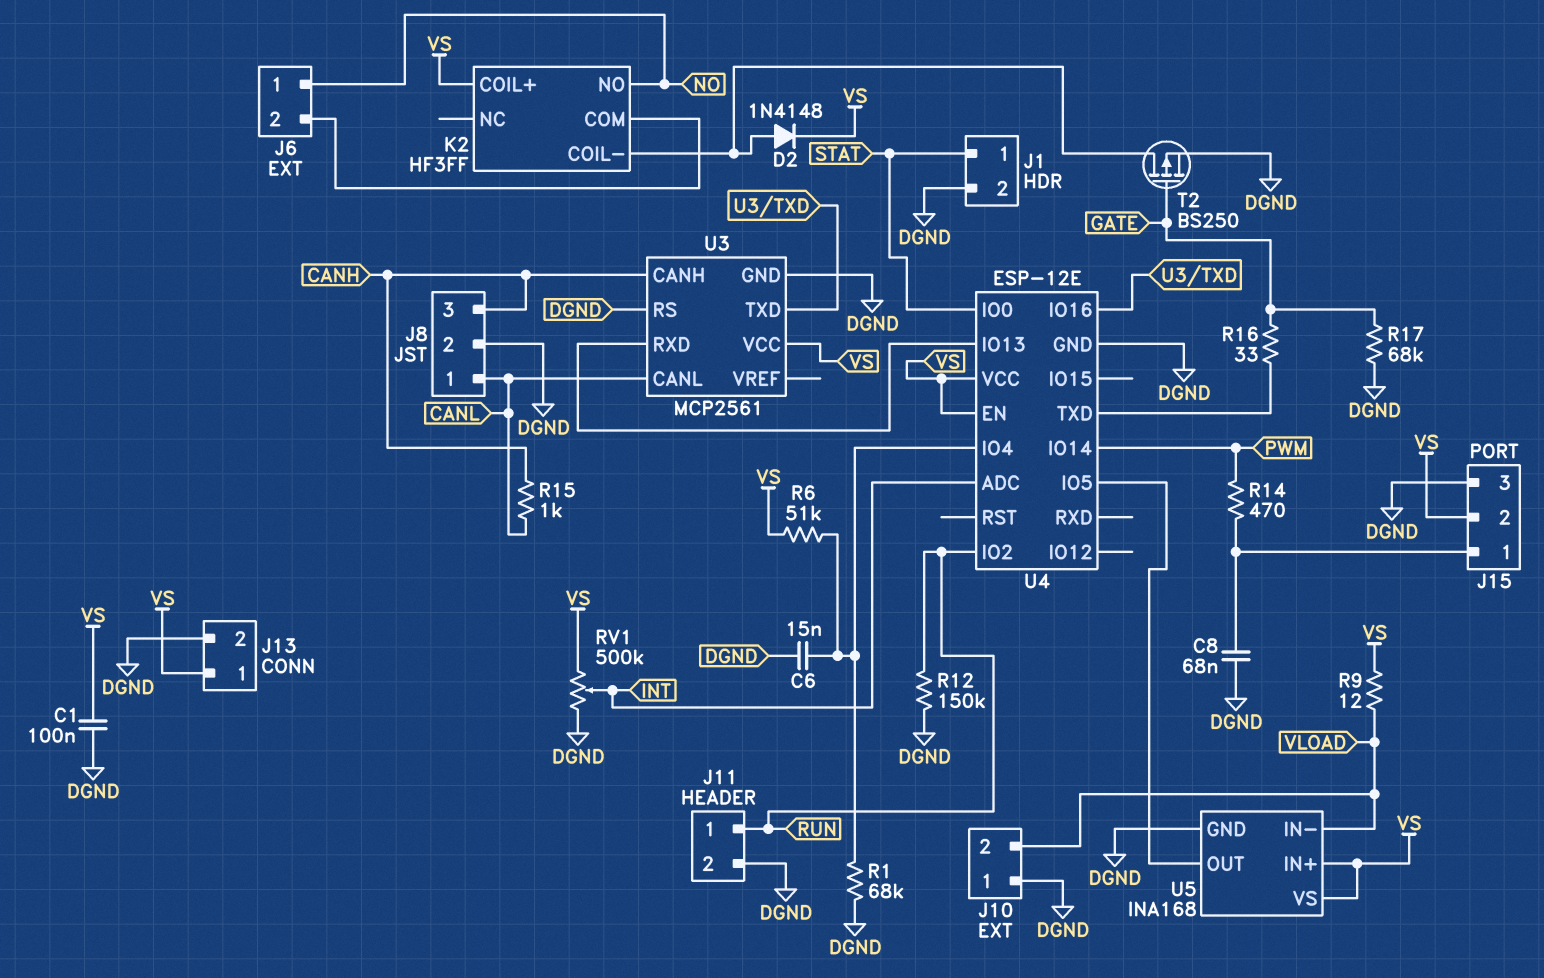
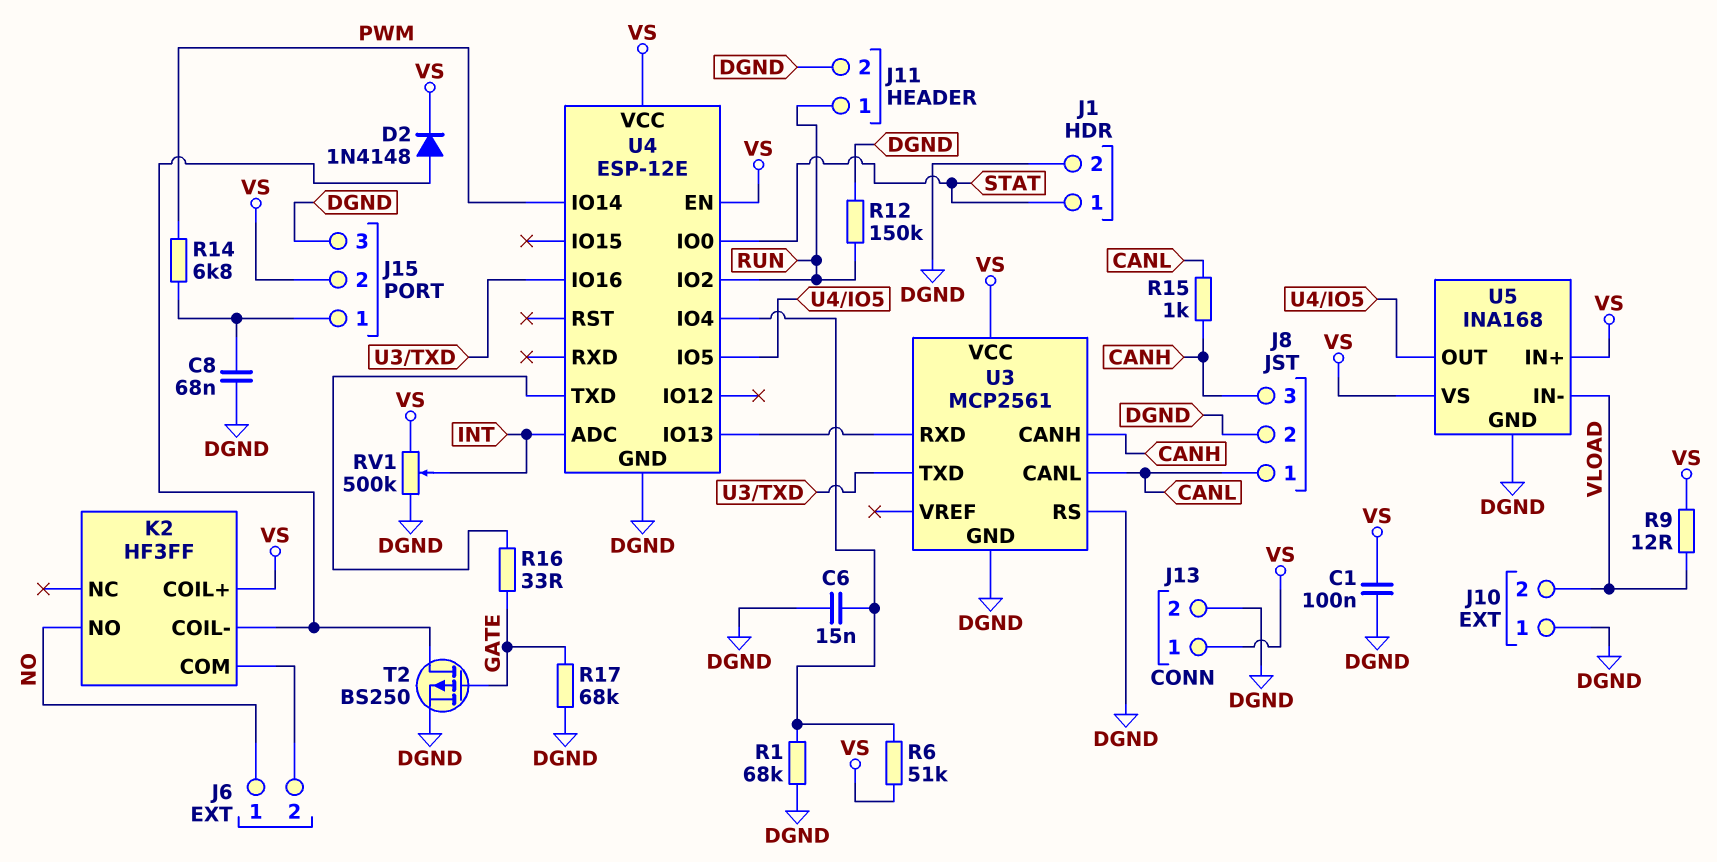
R14: 470 (J15/1, PWM) -> 6.8k (J15/1, PWM)

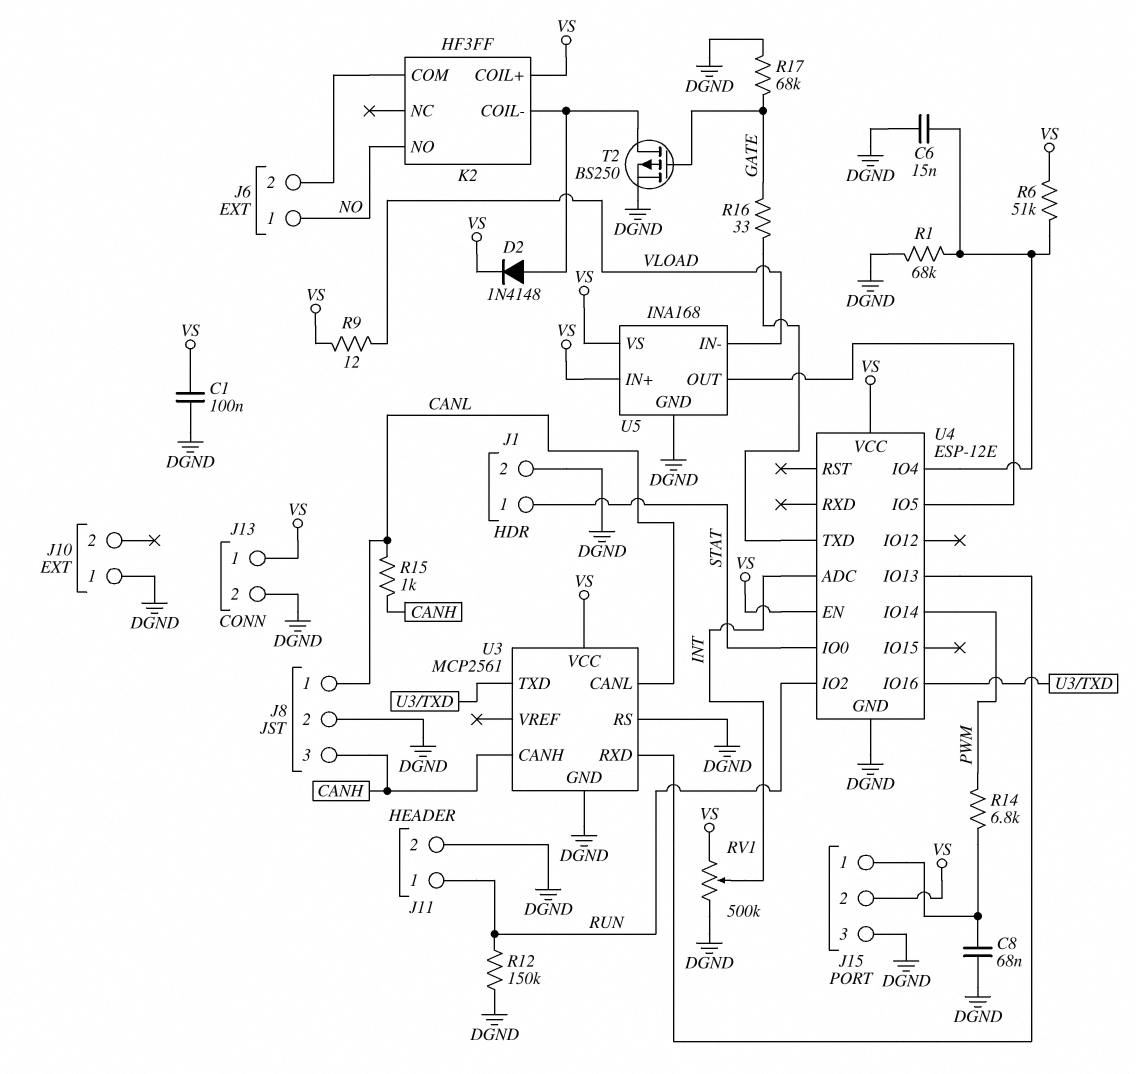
J10 pin 2: VLOAD -> none

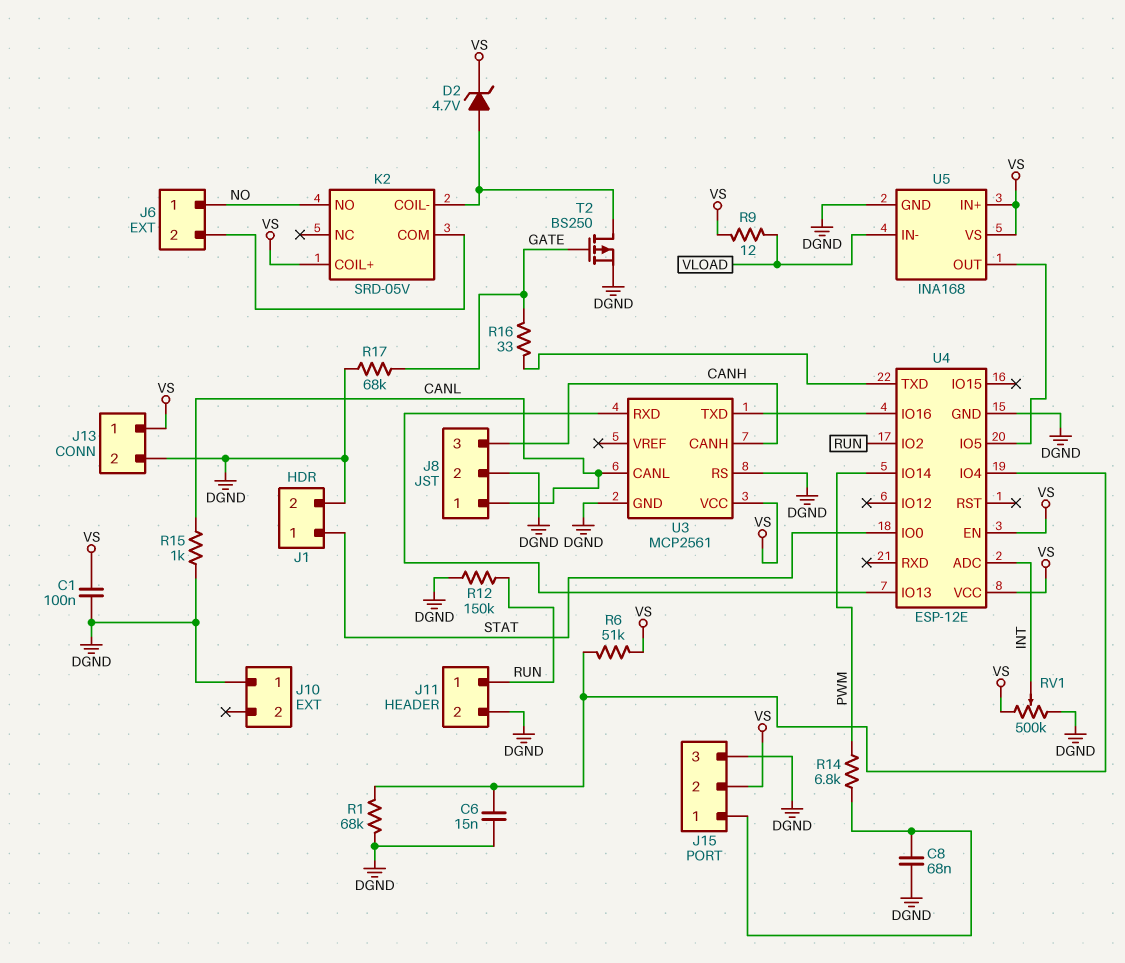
D2: diode 1N4148 (A K2/COIL-, K VS) -> zener 4.7V (A K2/COIL-, K VS)
K2: HF3FF -> SRD-05V
R15: 1k (CANH, CANL) -> 1k (CANL, DGND)

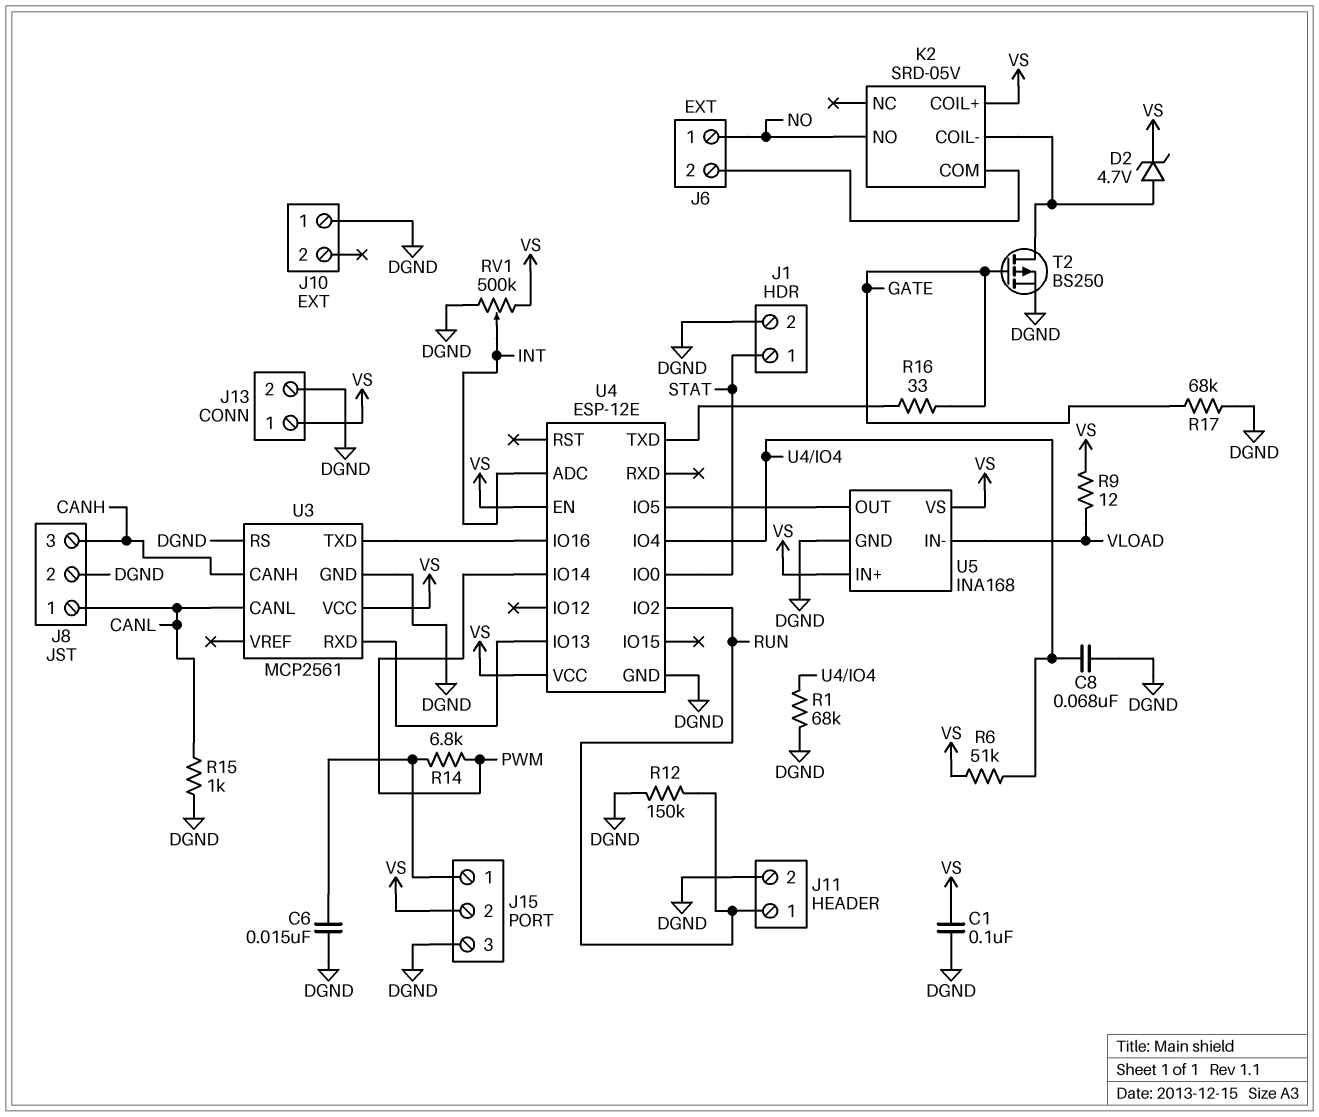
C6: 15nF (DGND, U4/IO4) -> 15nF (DGND, J15/1)
C8: 68nF (DGND, J15/1) -> 68nF (DGND, U4/IO4)

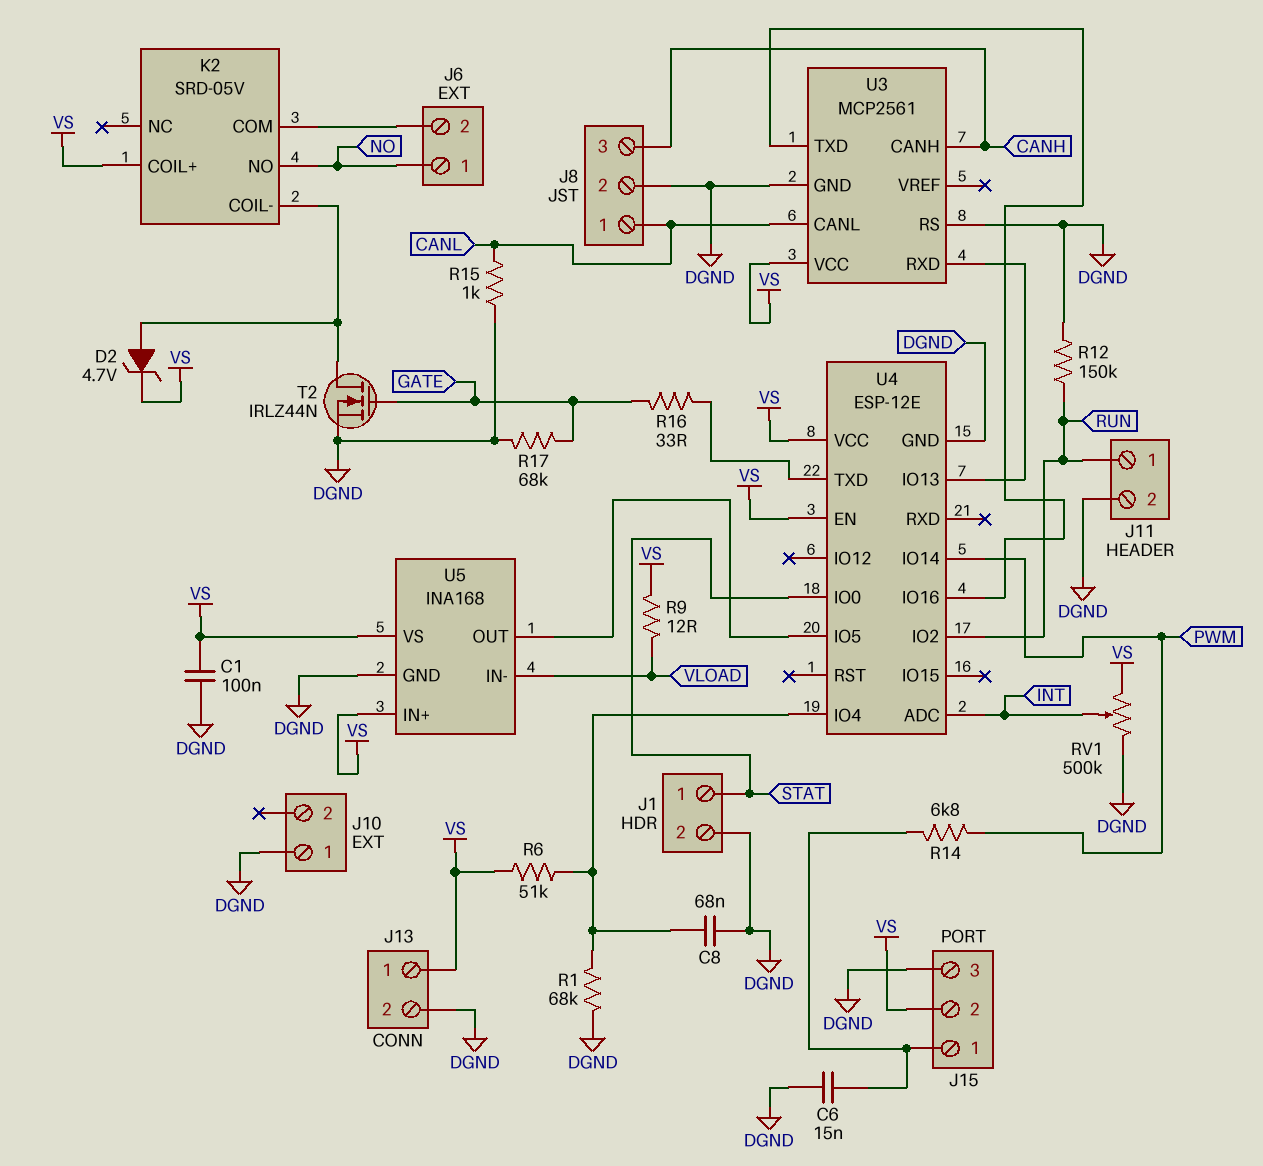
T2: PMOS BS250 (G GATE, D K2/COIL-, S DGND) -> NMOS IRLZ44N (G GATE, D K2/COIL-, S DGND)

